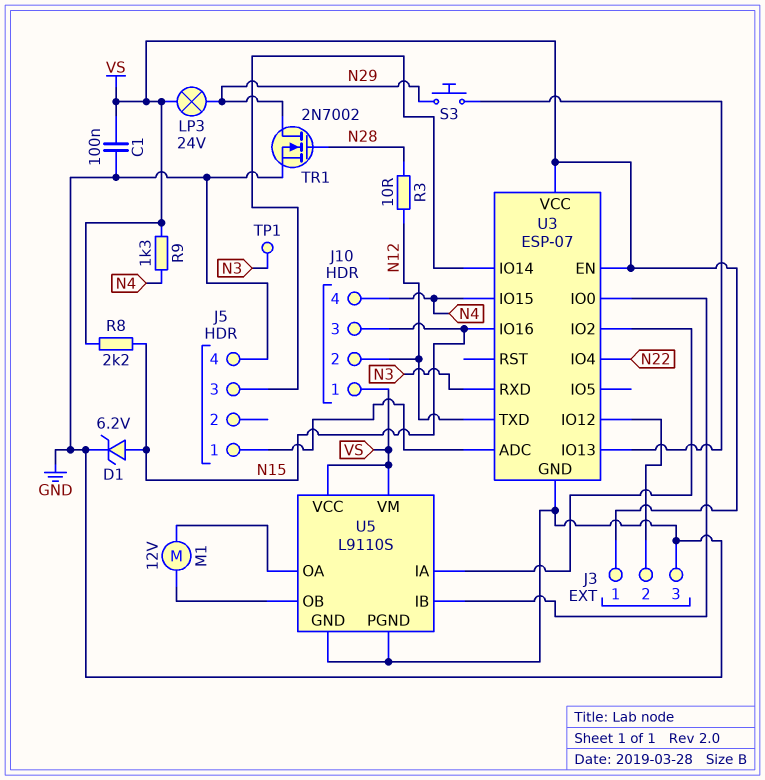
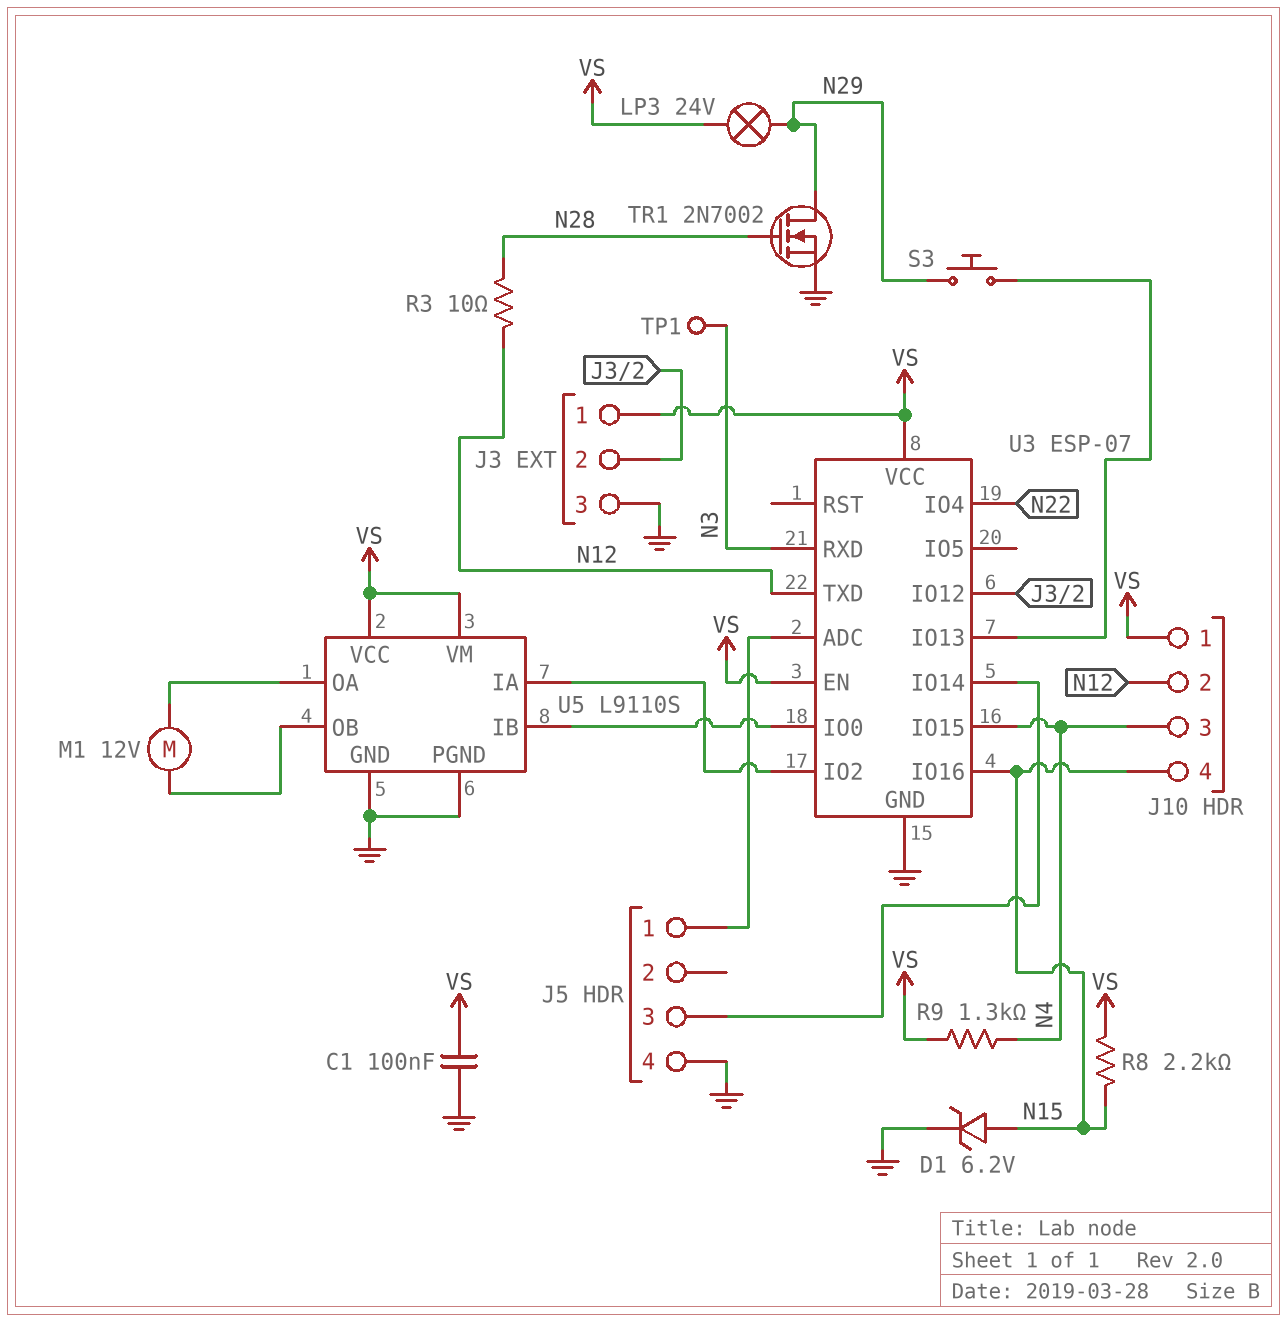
J10 pin 3: N15 -> N4
J10 pin 4: N4 -> N15

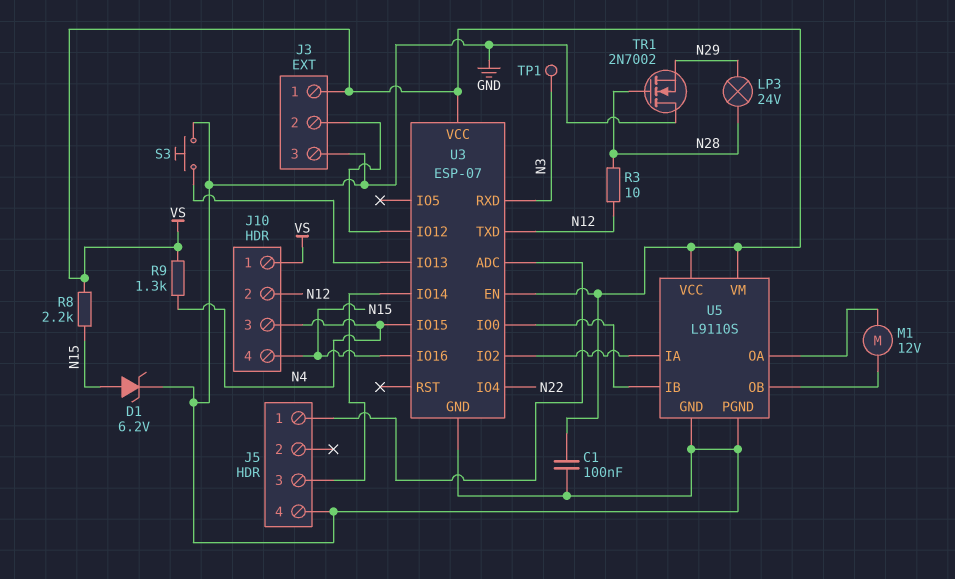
LP3: lamp 24V (N29, VS) -> lamp 24V (N28, N29)
S3: button (N29, U3/IO13) -> button (GND, U3/IO13)
TR1: NMOS 2N7002 (G N28, D N29, S GND) -> NMOS 2N7002 (G N28, D GND, S N29)

